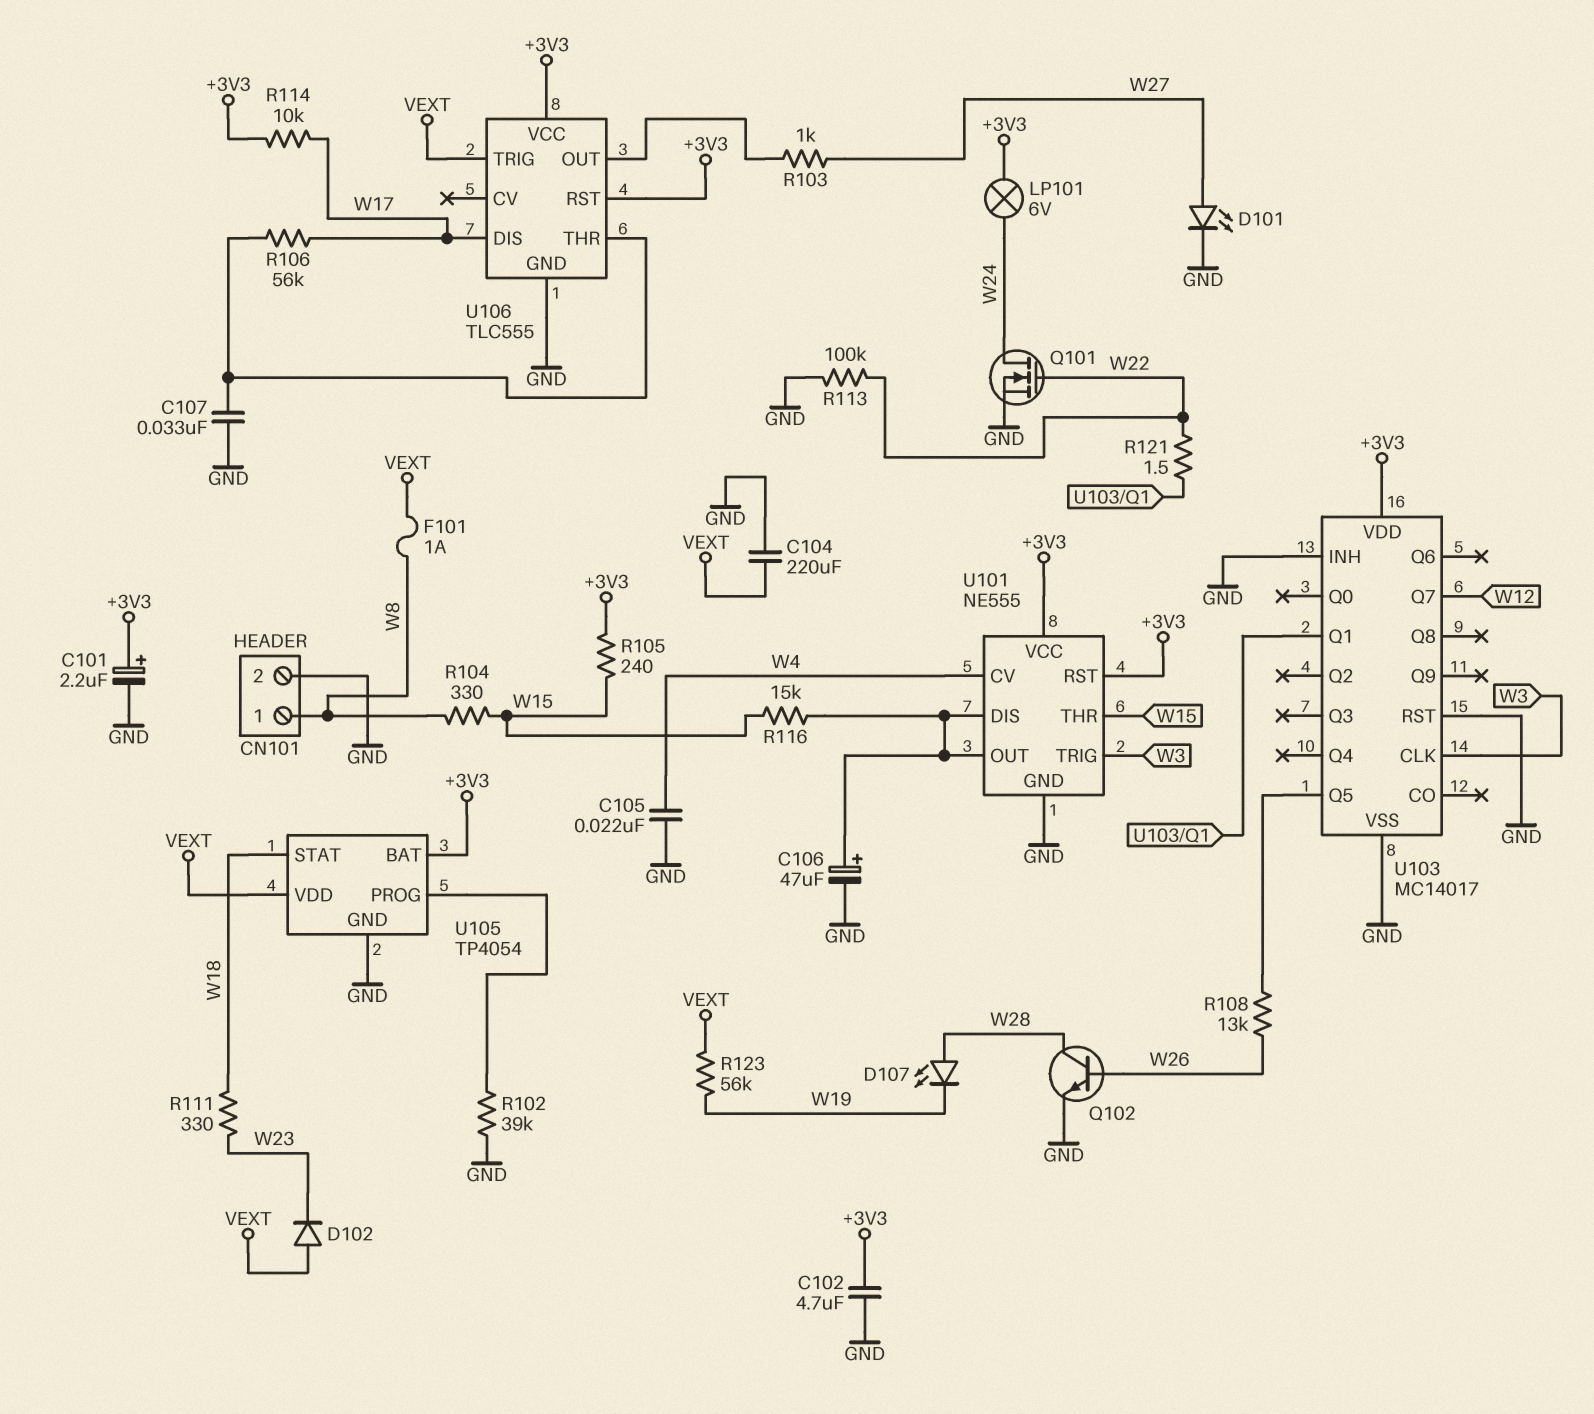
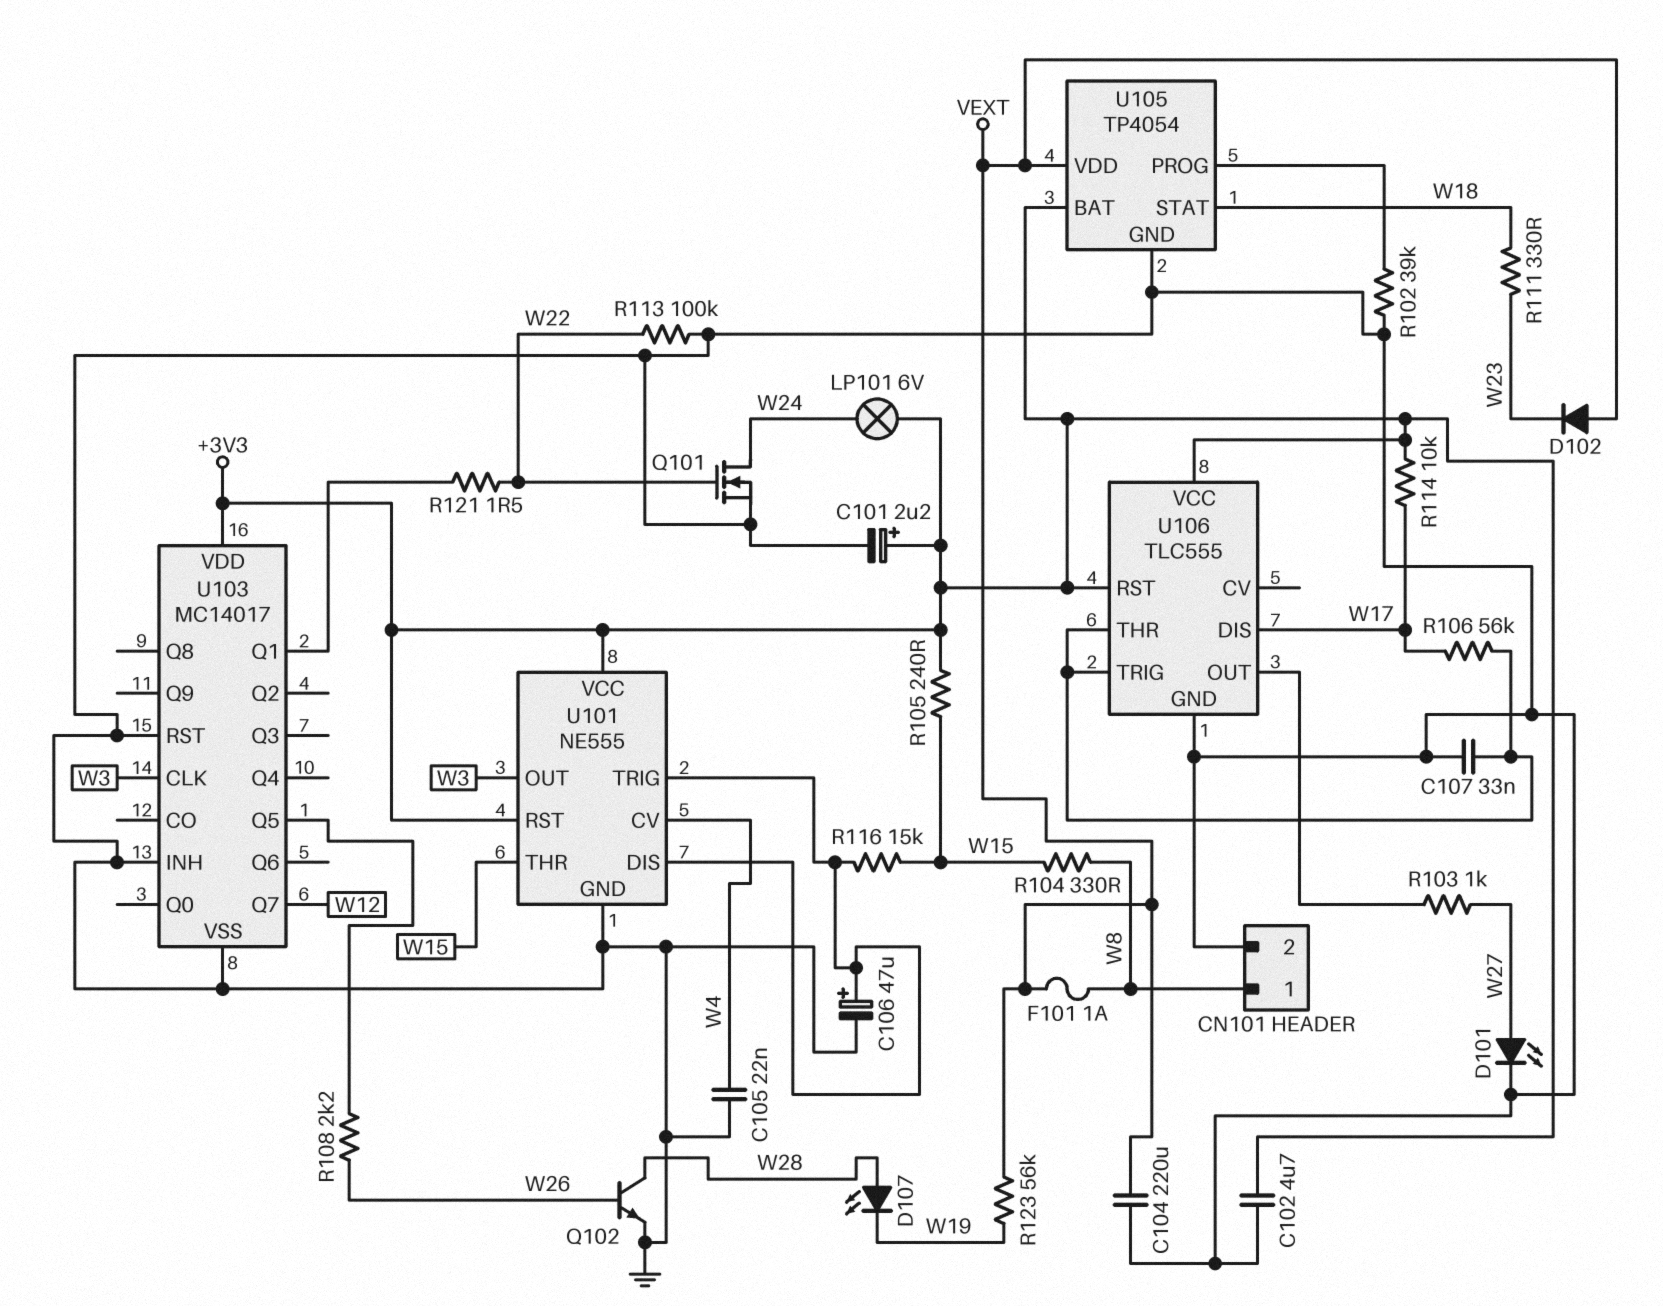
R108: 13k (U103/Q5, W26) -> 2.2k (U103/Q5, W26)
U101 pin OUT: U101/DIS -> W3
U101 pin TRIG: W3 -> U101/DIS
U106 pin TRIG: VEXT -> U106/THR

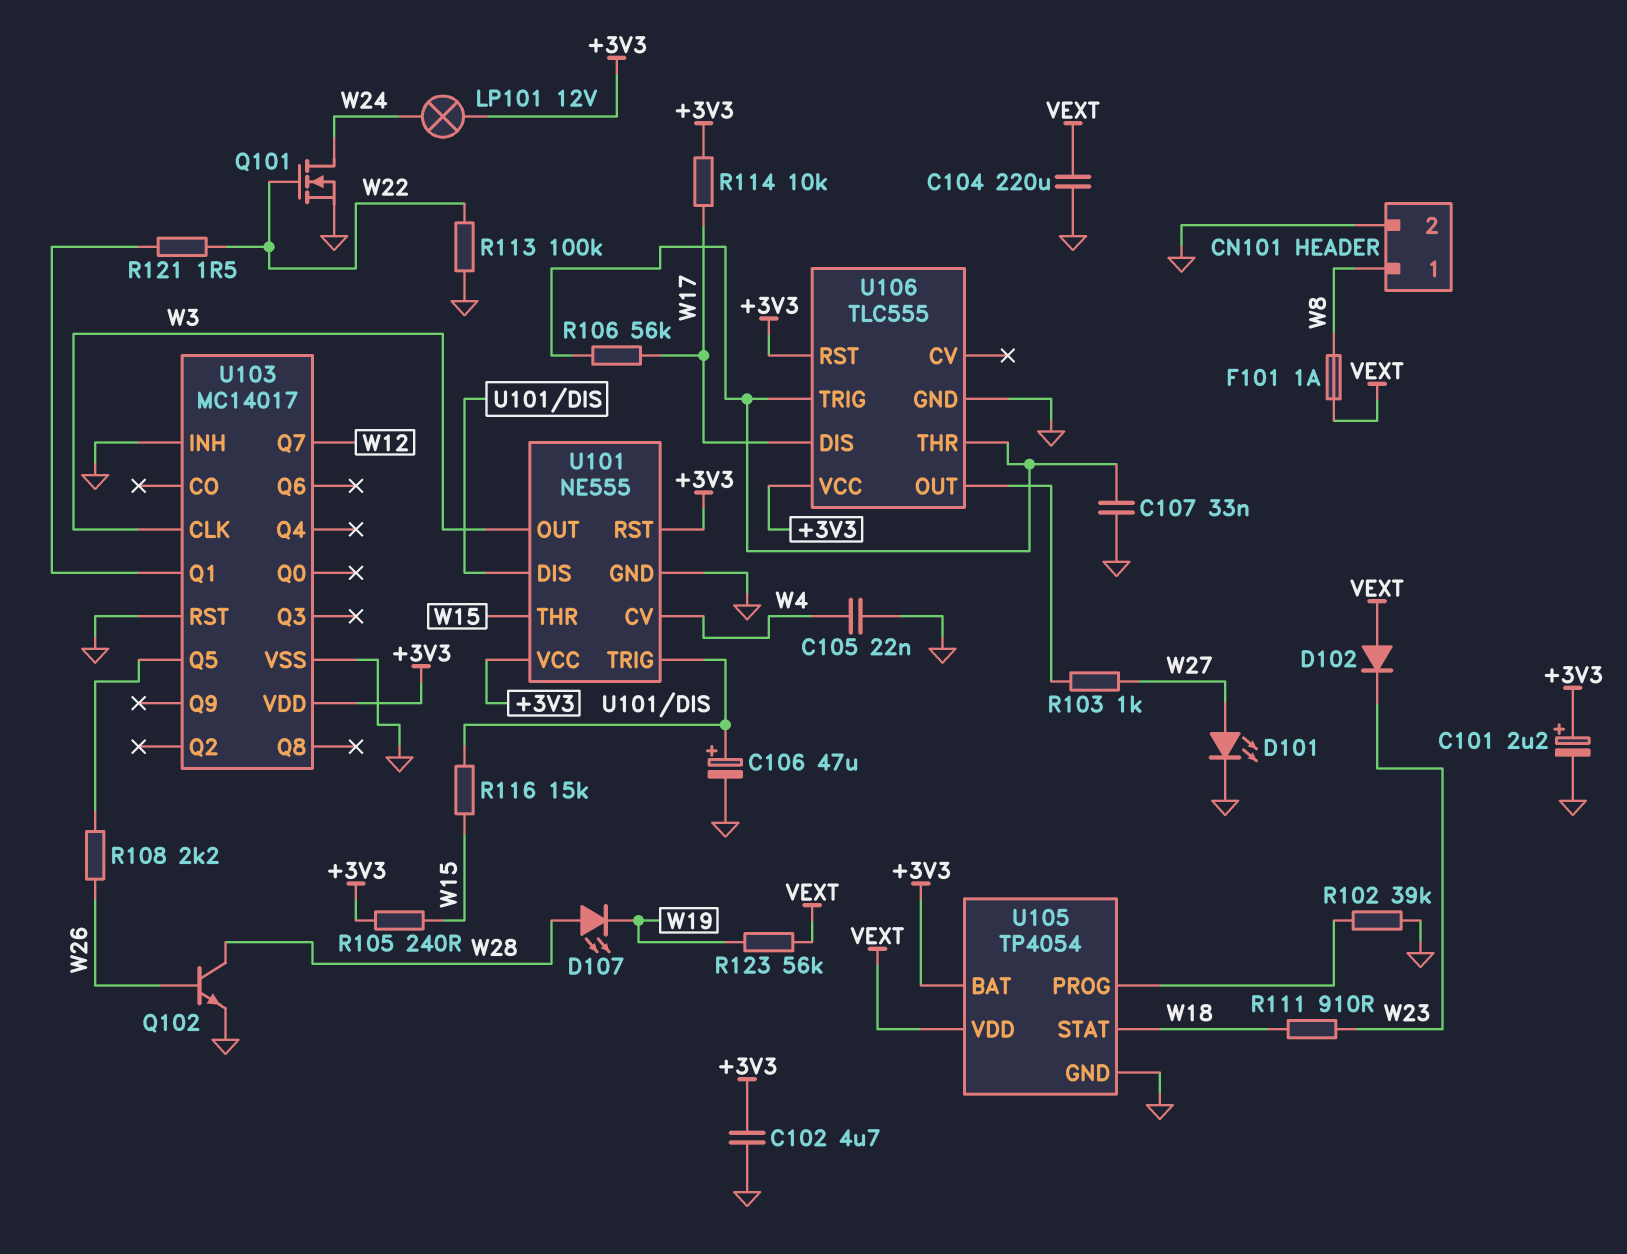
LP101: lamp 6V (+3V3, W24) -> lamp 12V (+3V3, W24)
R104: 330 (W8, W15) -> none
R111: 330 (W18, W23) -> 910 (W18, W23)

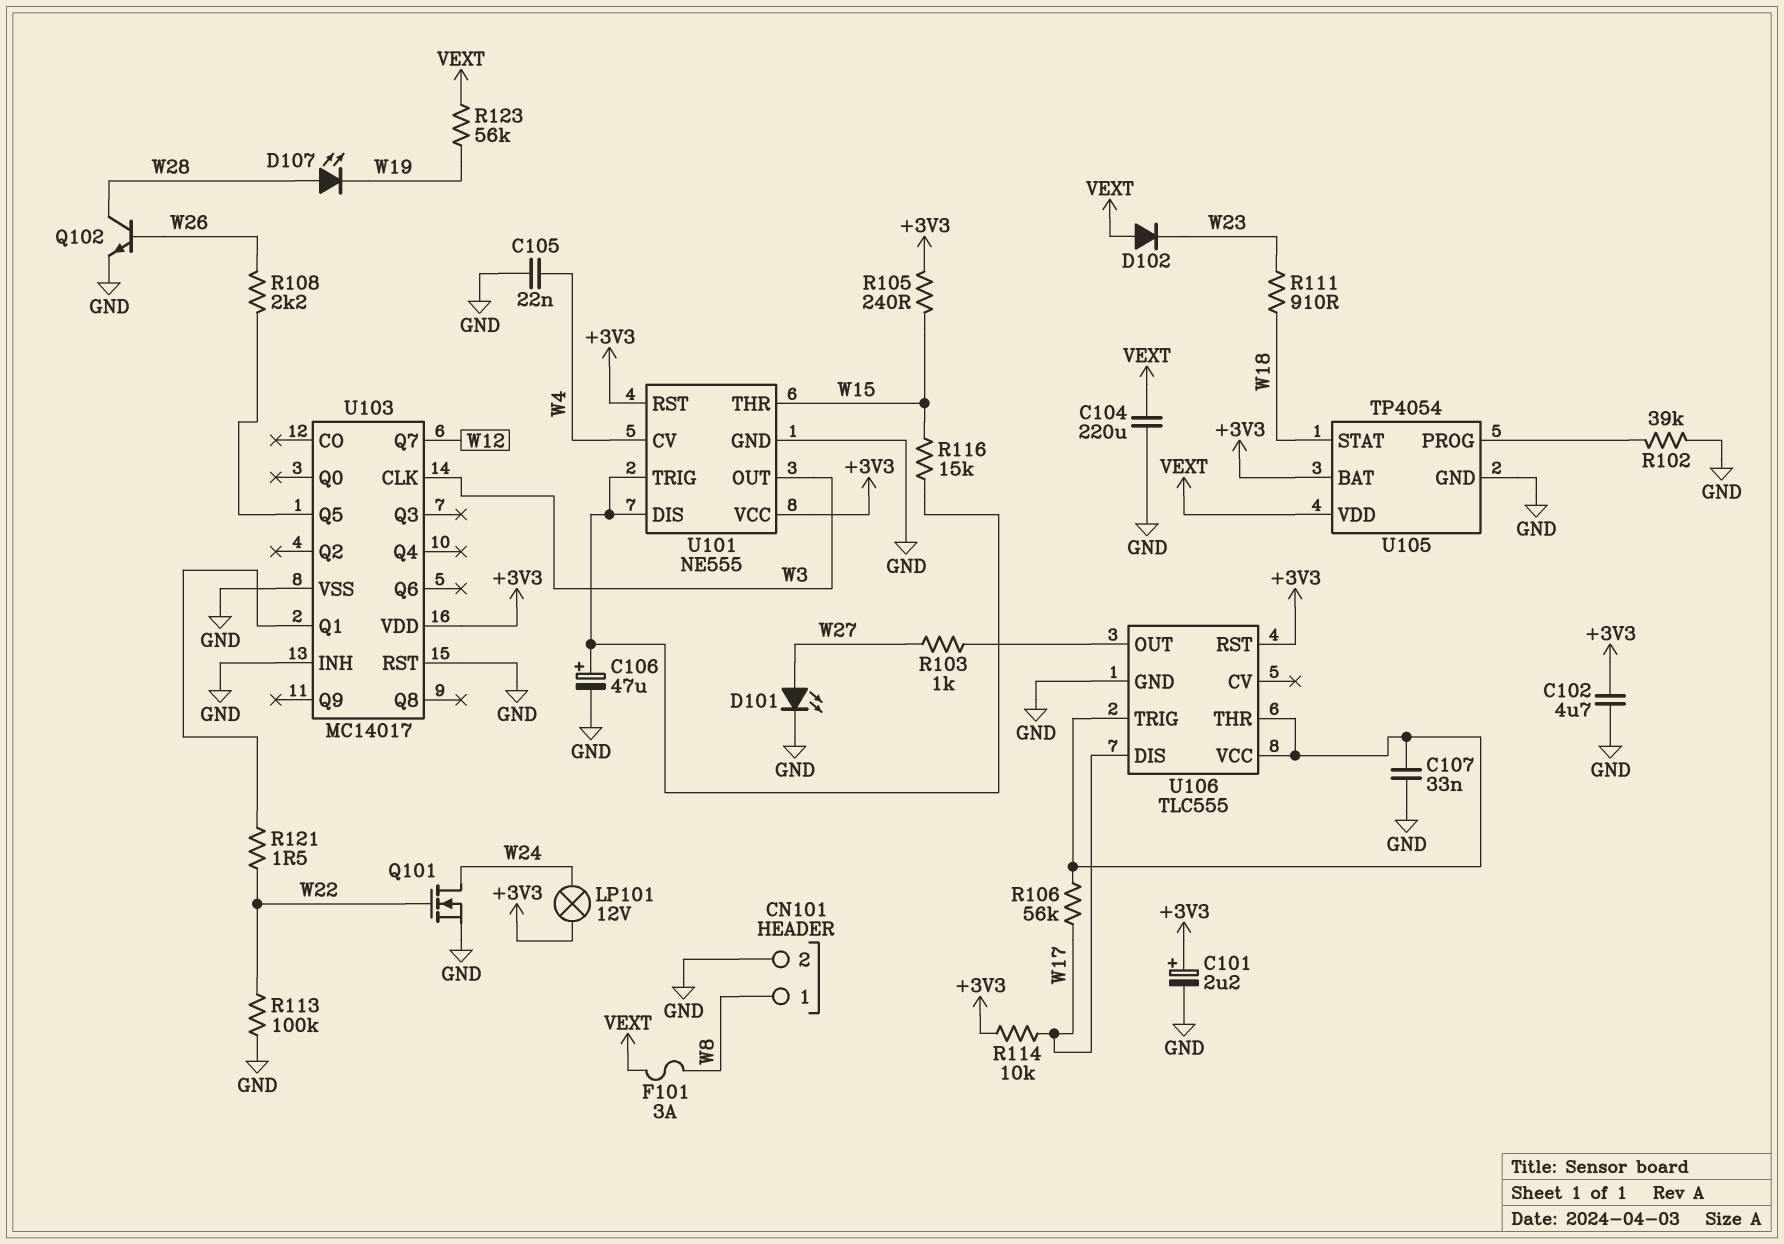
F101: 1A (VEXT, W8) -> 3A (VEXT, W8)
U106 pin VCC: +3V3 -> U106/THR

